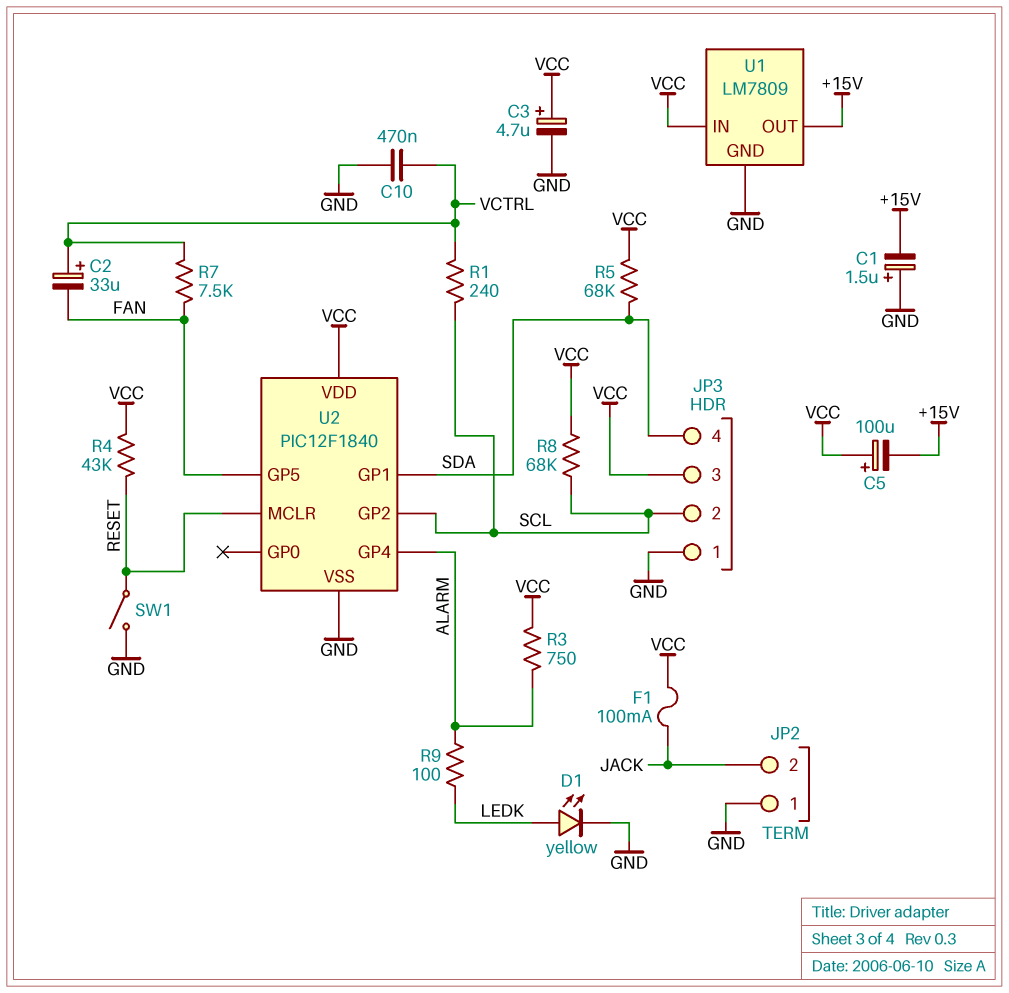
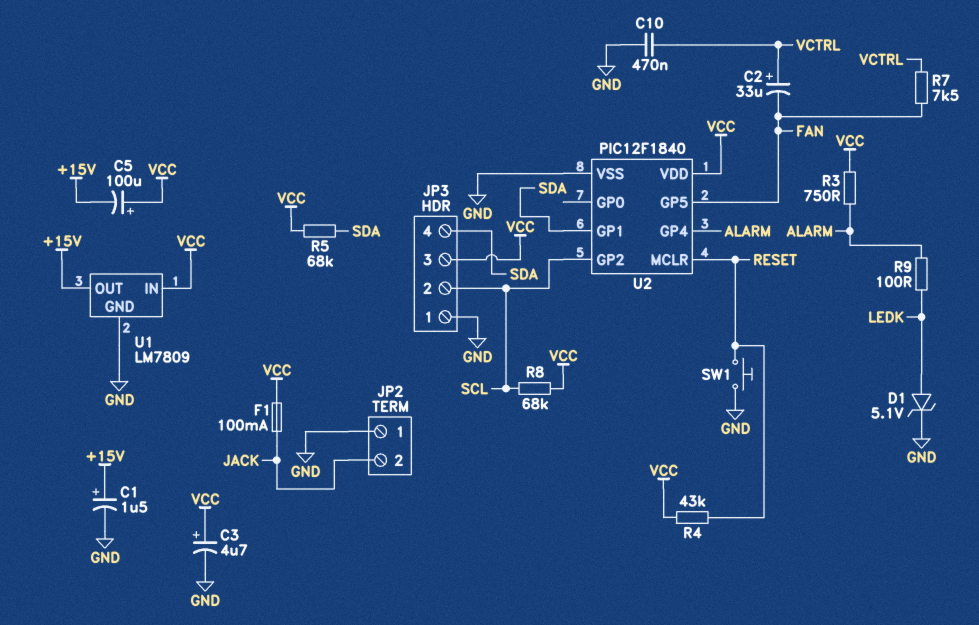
C1: 1.5uF (plus GND, minus +15V) -> 1.5uF (plus +15V, minus GND)
D1: LED yellow (A LEDK, K GND) -> zener 5.1V (A LEDK, K GND)
R1: 240 (SCL, VCTRL) -> none
SW1: switch (GND, RESET) -> button (GND, RESET)

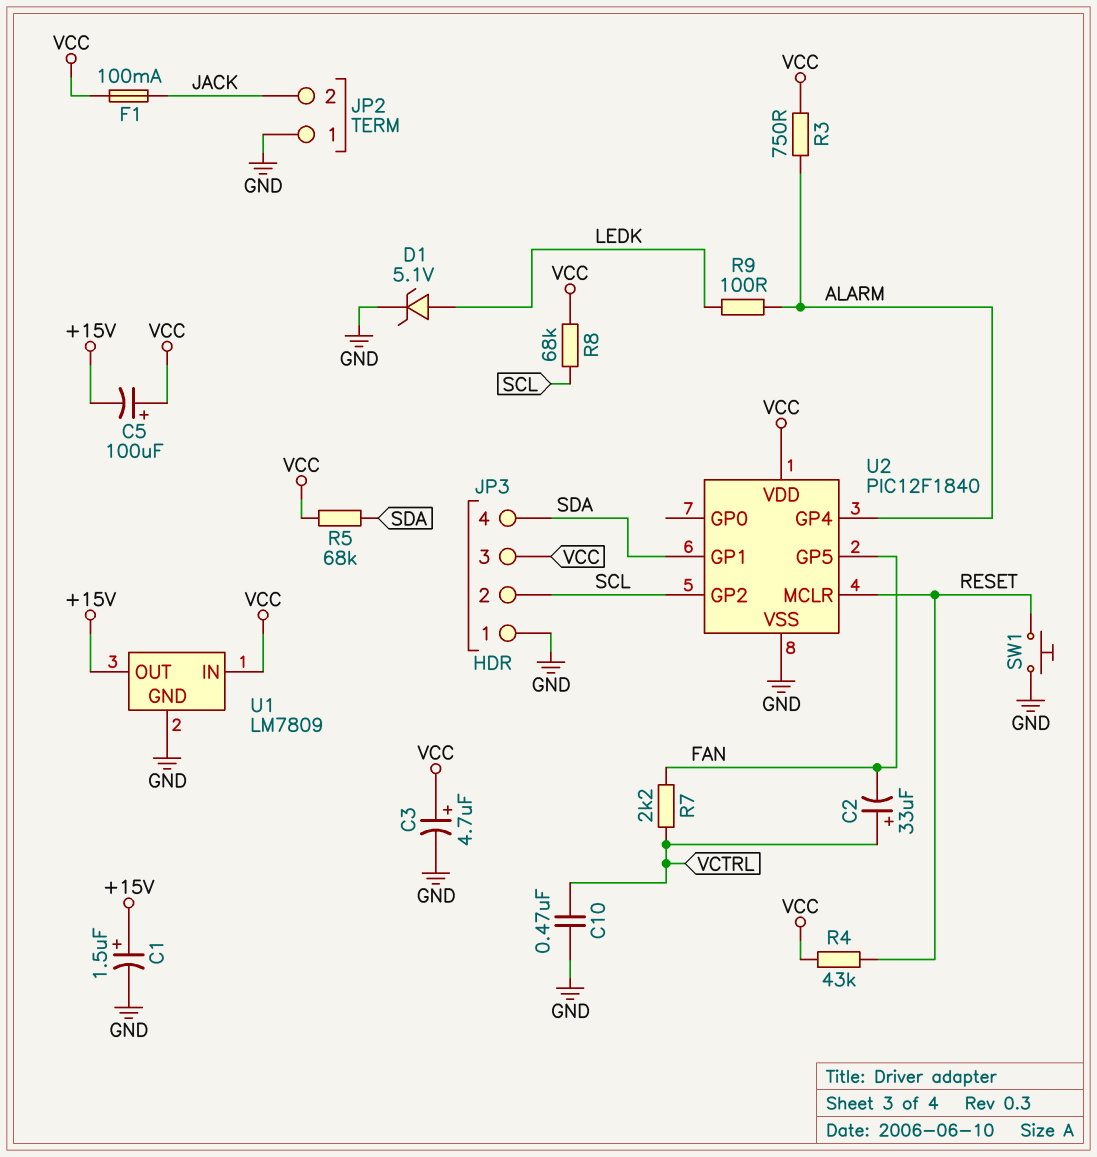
R7: 7.5k (FAN, VCTRL) -> 2.2k (FAN, VCTRL)

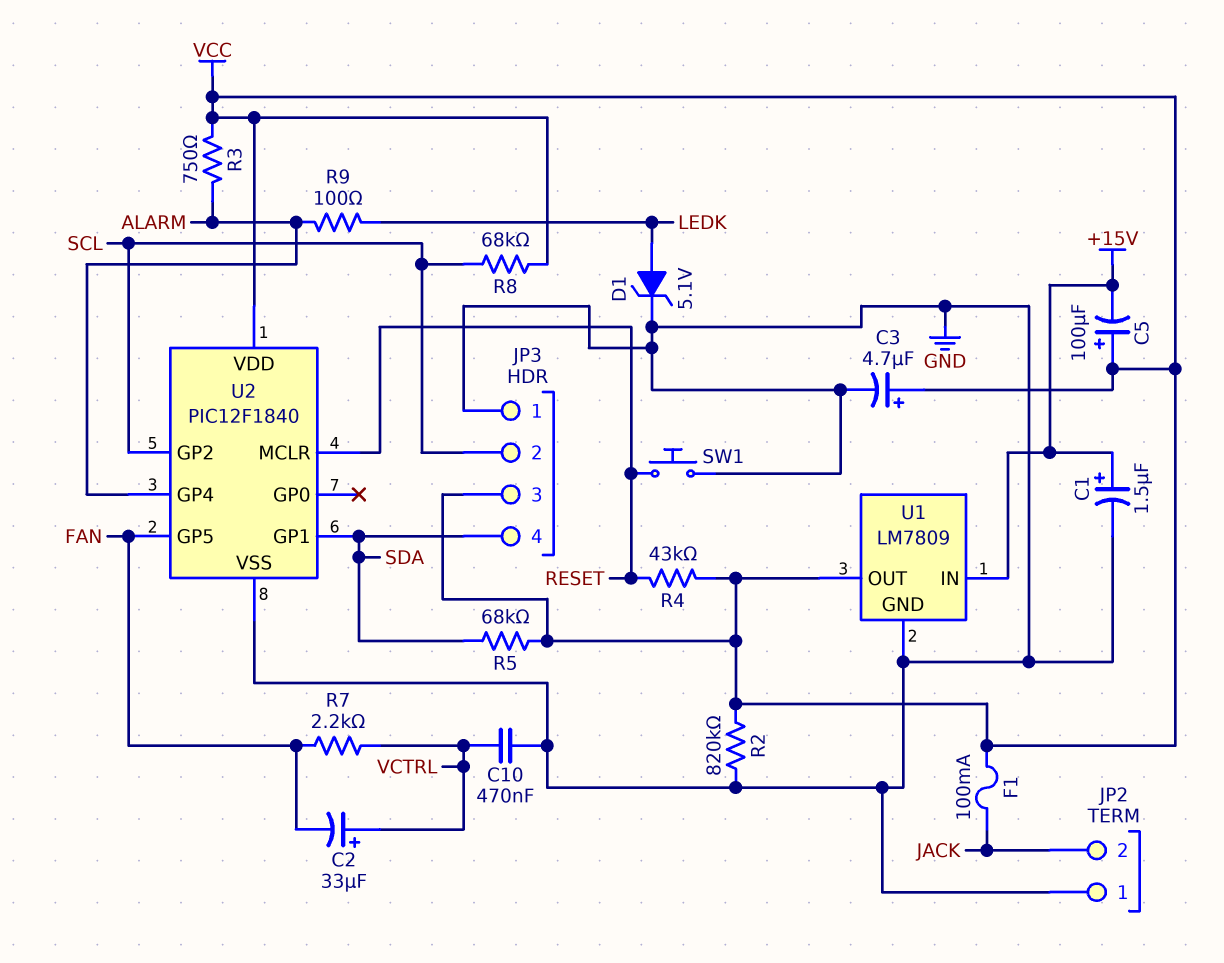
R2: none -> 820k (GND, VCC)
U1 pin IN: VCC -> +15V
U1 pin OUT: +15V -> VCC

